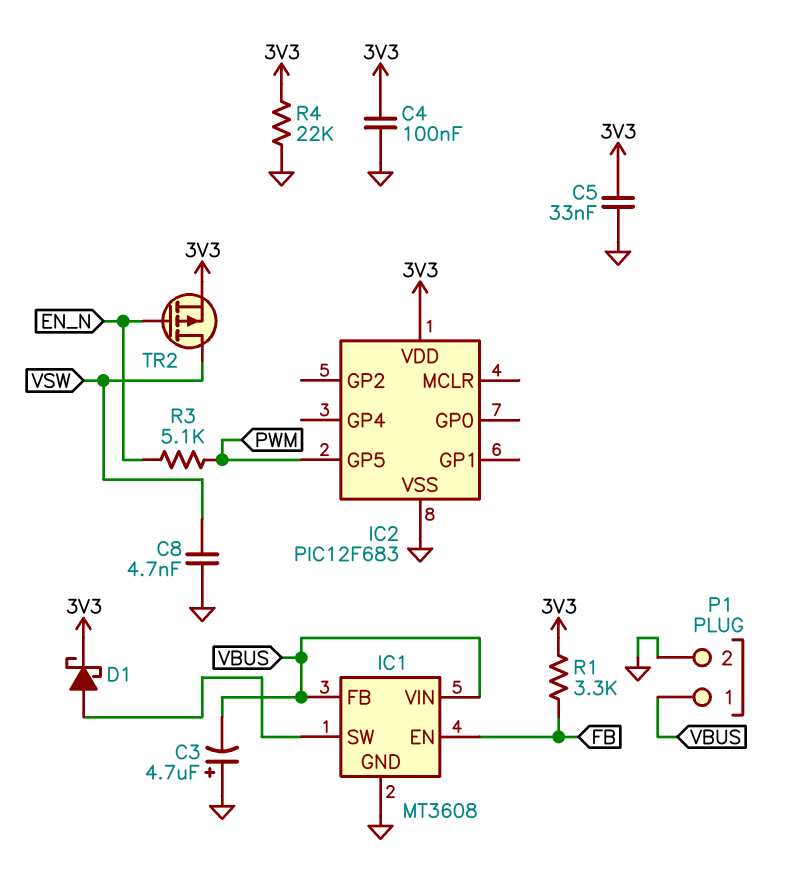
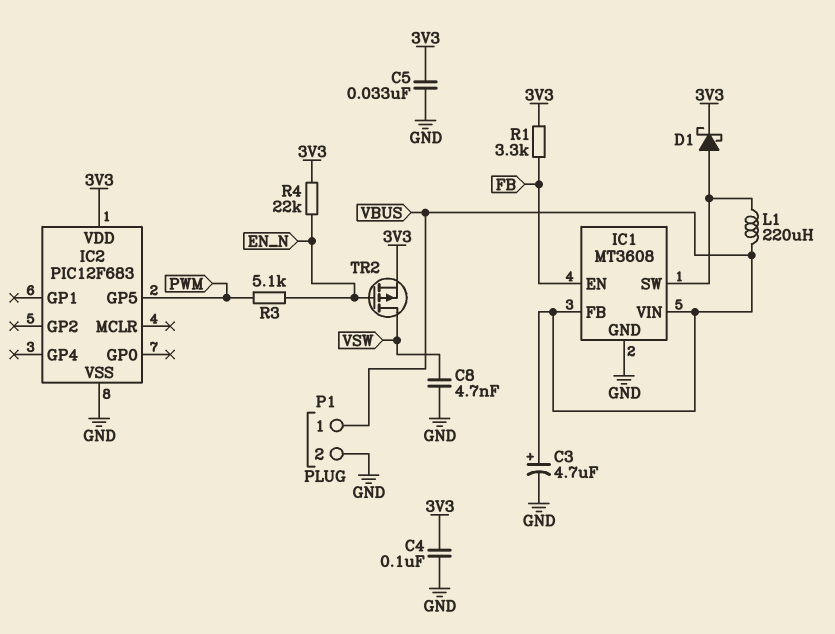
C3: 4.7uF (plus GND, minus VBUS) -> 4.7uF (plus VBUS, minus GND)
L1: none -> 220uH (IC1/SW, VBUS)
R4: 22k (3V3, GND) -> 22k (3V3, EN_N)

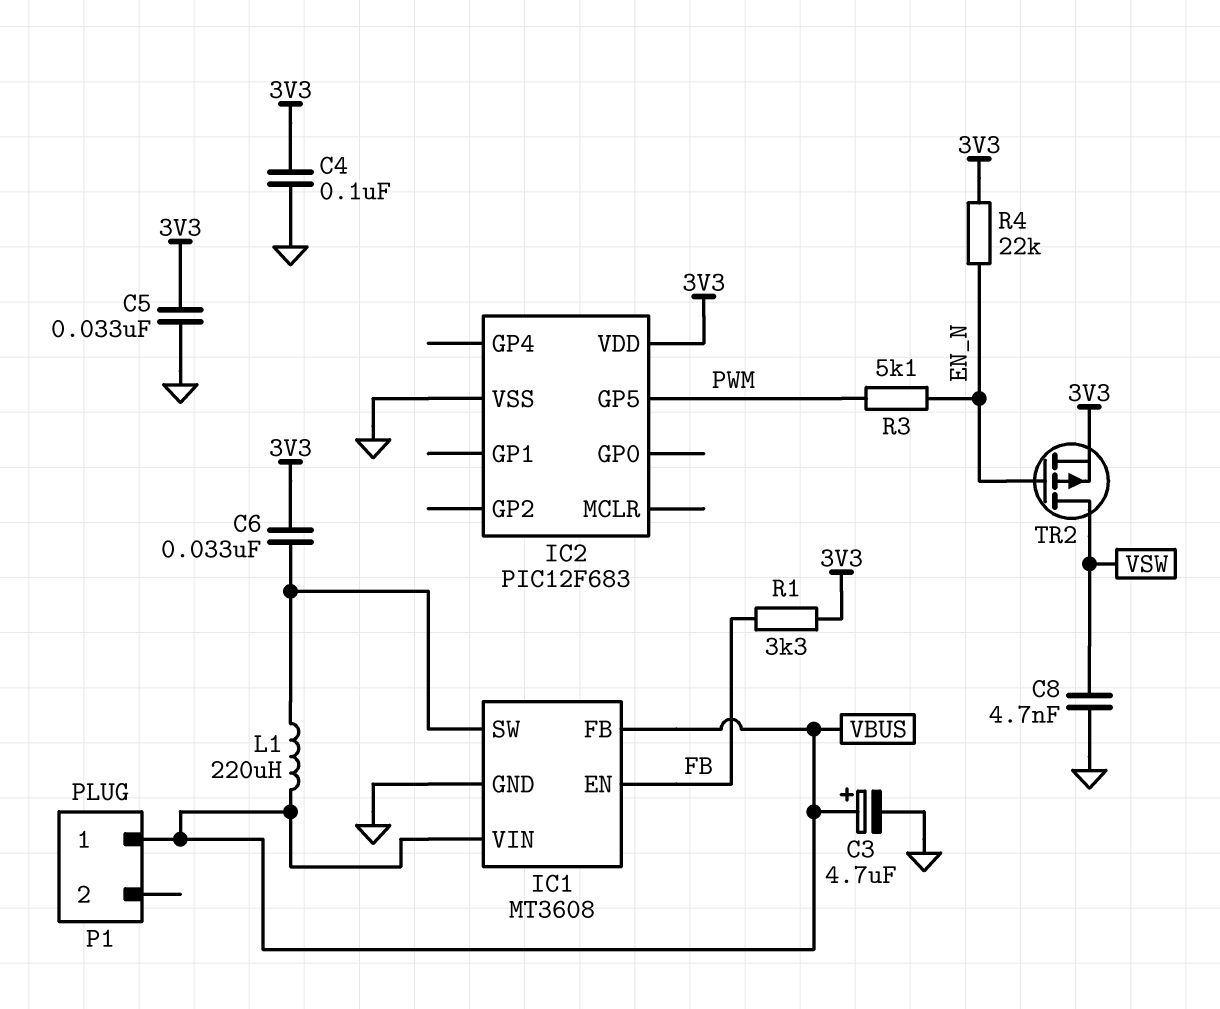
C6: none -> 33nF (3V3, IC1/SW)
D1: schottky (A IC1/SW, K 3V3) -> none
P1 pin 2: GND -> none

